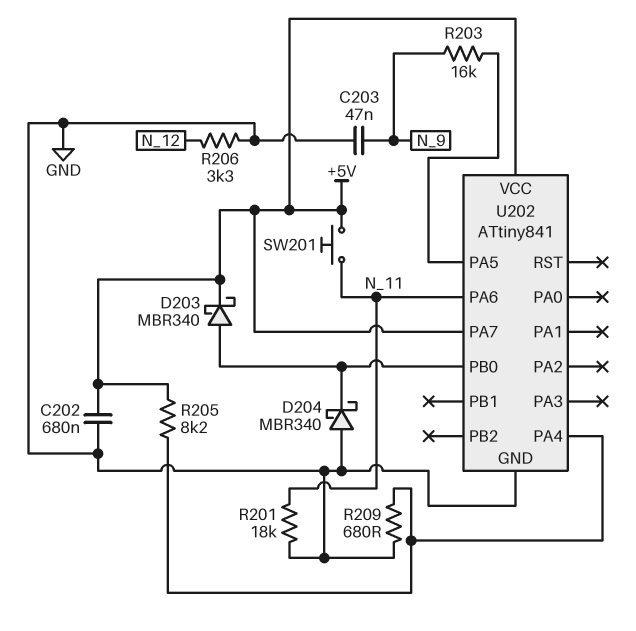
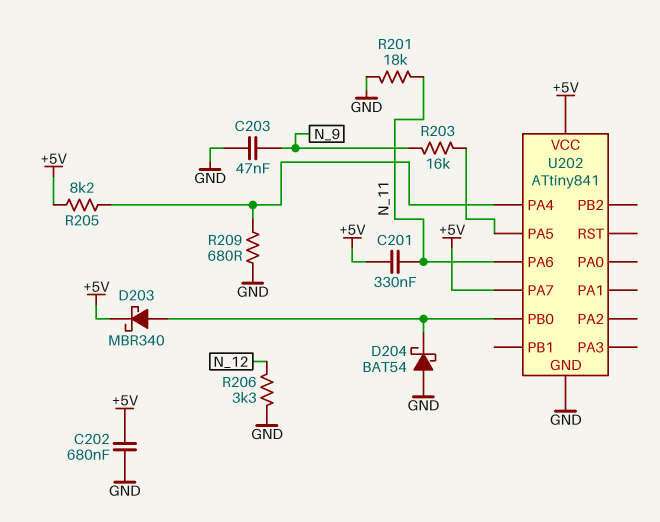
C201: none -> 330nF (+5V, N_11)
D204: schottky MBR340 (A GND, K U202/PB0) -> schottky BAT54 (A GND, K U202/PB0)
SW201: button (+5V, N_11) -> none

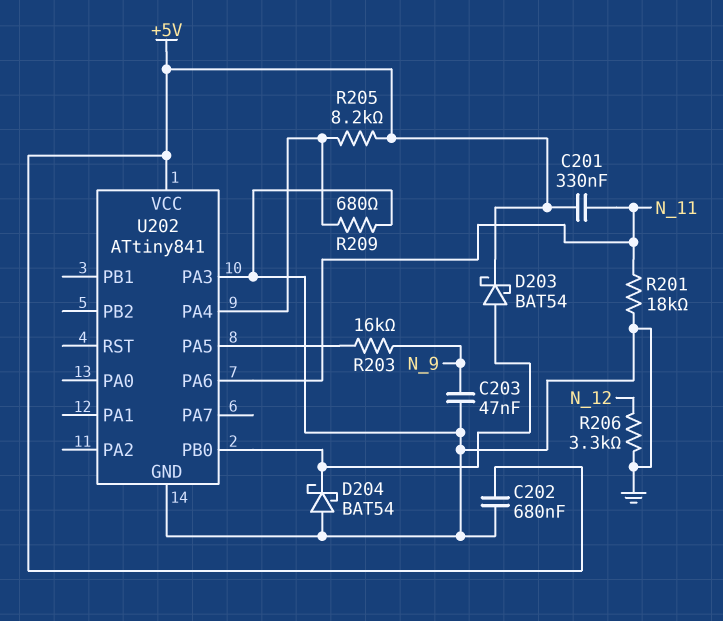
D203: schottky MBR340 (A U202/PB0, K +5V) -> schottky BAT54 (A U202/PB0, K +5V)
U202 pin PA3: none -> GND
U202 pin PA7: +5V -> none

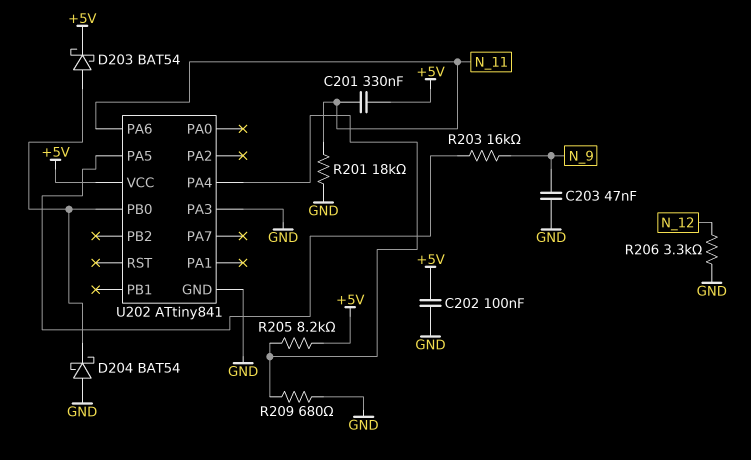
C202: 680nF (+5V, GND) -> 100nF (+5V, GND)

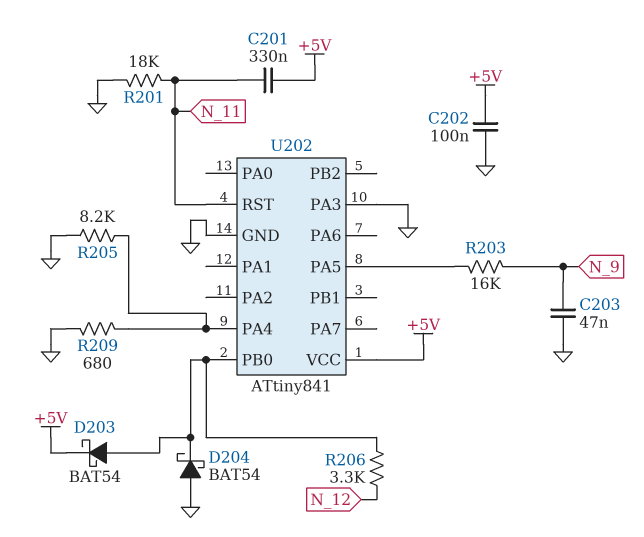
R205: 8.2k (+5V, U202/PA4) -> 8.2k (GND, U202/PA4)
R206: 3.3k (GND, N_12) -> 3.3k (N_12, U202/PB0)
U202 pin PA6: N_11 -> none
U202 pin RST: none -> N_11

